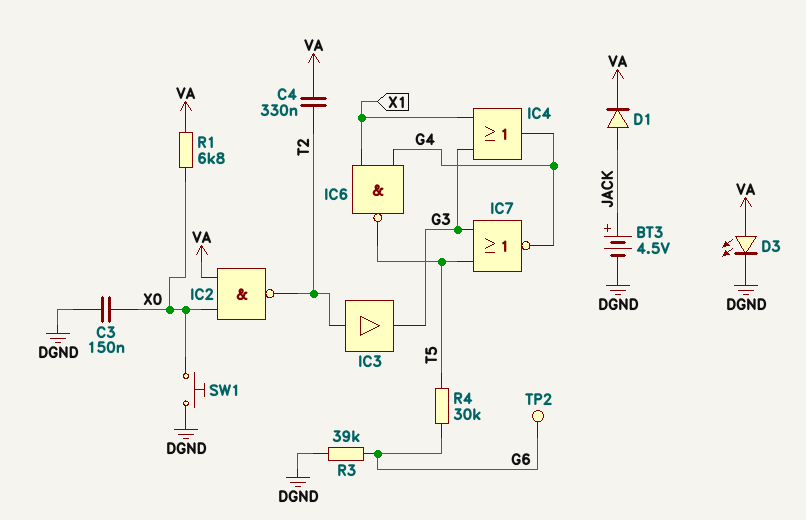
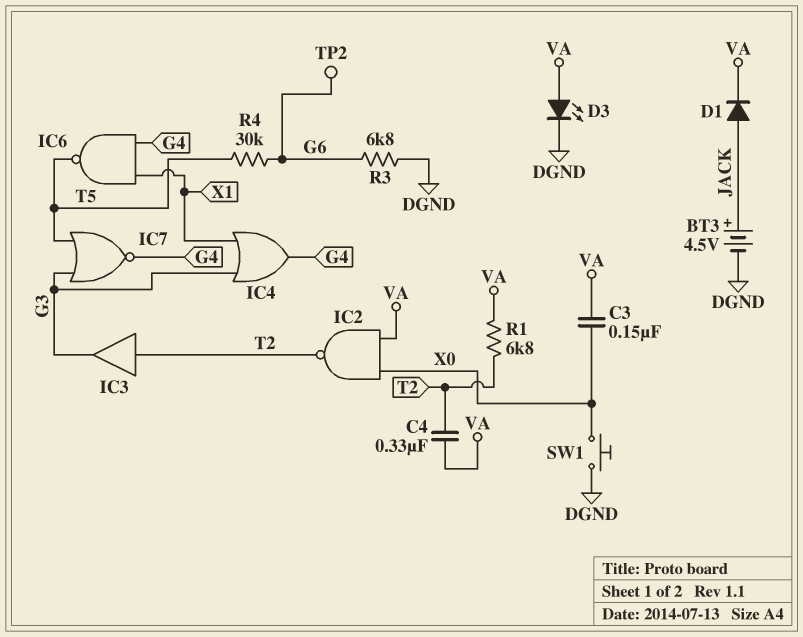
C3: 150nF (DGND, X0) -> 150nF (VA, X0)
R1: 6.8k (VA, X0) -> 6.8k (T2, VA)
R3: 39k (DGND, G6) -> 6.8k (DGND, G6)

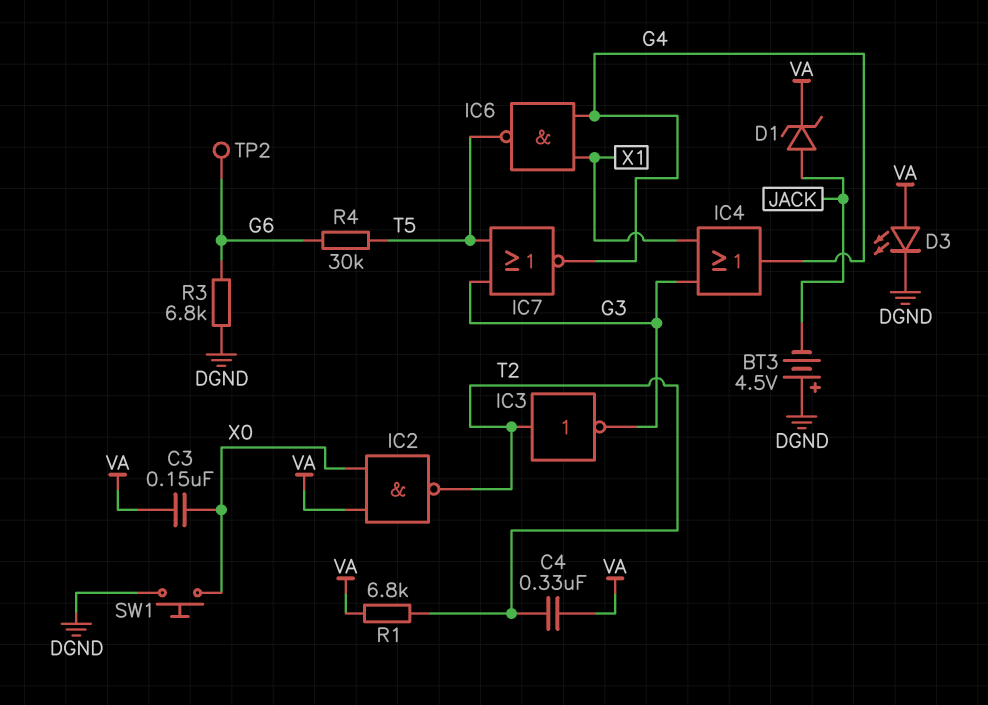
BT3: 4.5V (plus JACK, minus DGND) -> 4.5V (plus DGND, minus JACK)
D1: diode (A JACK, K VA) -> zener (A JACK, K VA)
IC3: buffer (in T2, out G3) -> NOT (in T2, out G3)

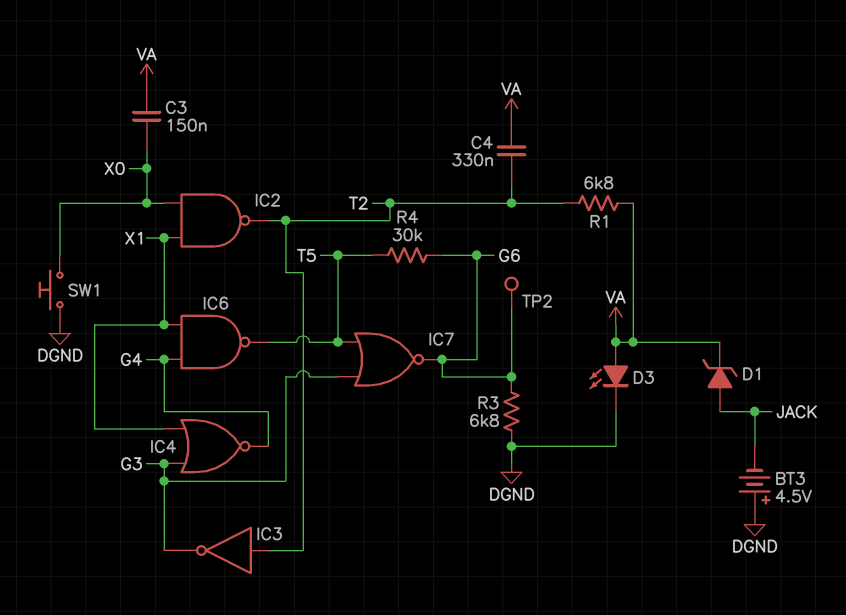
IC2: NAND (in VA, in X0, out T2) -> NAND (in X0, in X1, out T2)
IC4: OR (in G3, in X1, out G4) -> NOR (in G3, in X1, out G4)
IC7: NOR (in G3, in T5, out G4) -> NOR (in G3, in T5, out G6)

